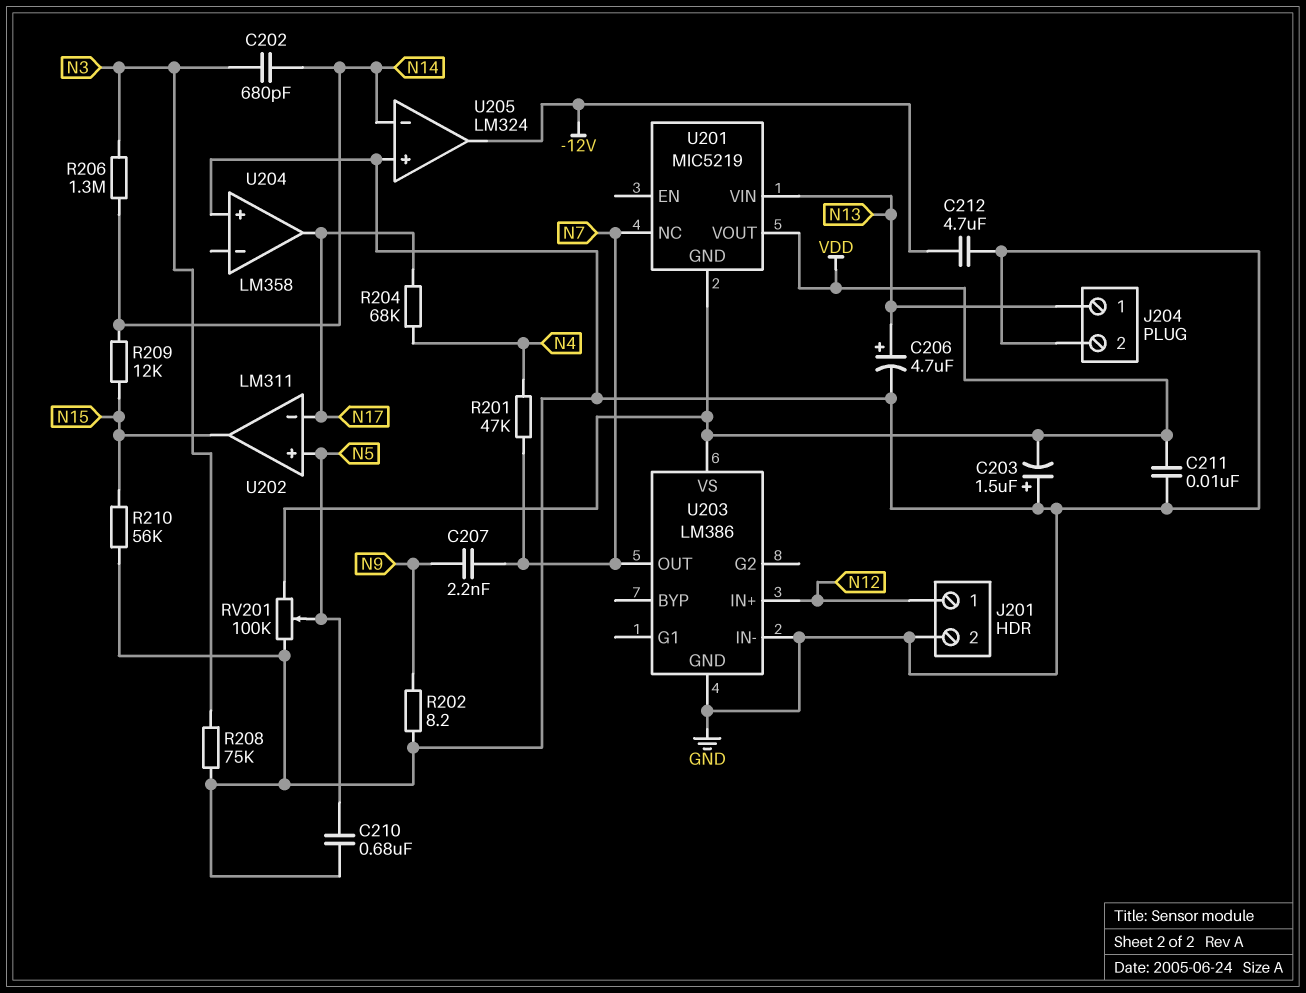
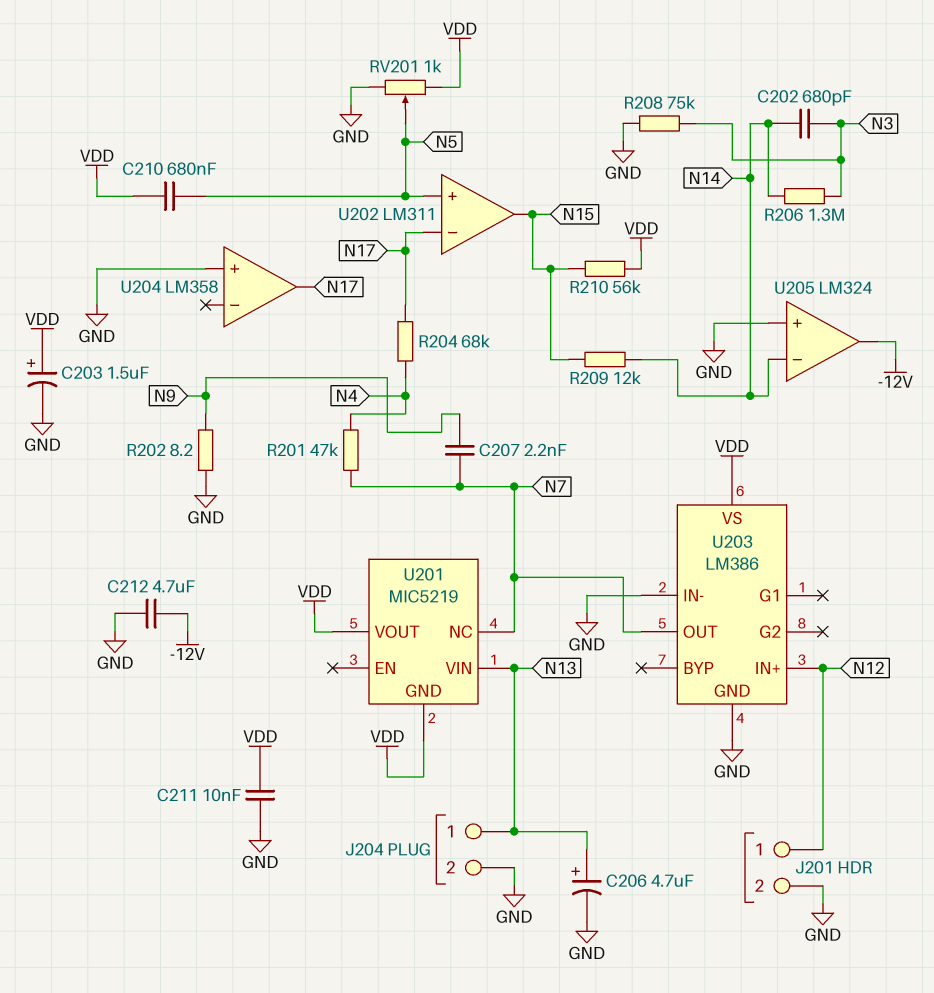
C203: 1.5uF (plus GND, minus VDD) -> 1.5uF (plus VDD, minus GND)
C210: 680nF (GND, N5) -> 680nF (N5, VDD)
R210: 56k (GND, N15) -> 56k (N15, VDD)
RV201: 100k (GND, VDD, wiper N5) -> 1k (GND, VDD, wiper N5)

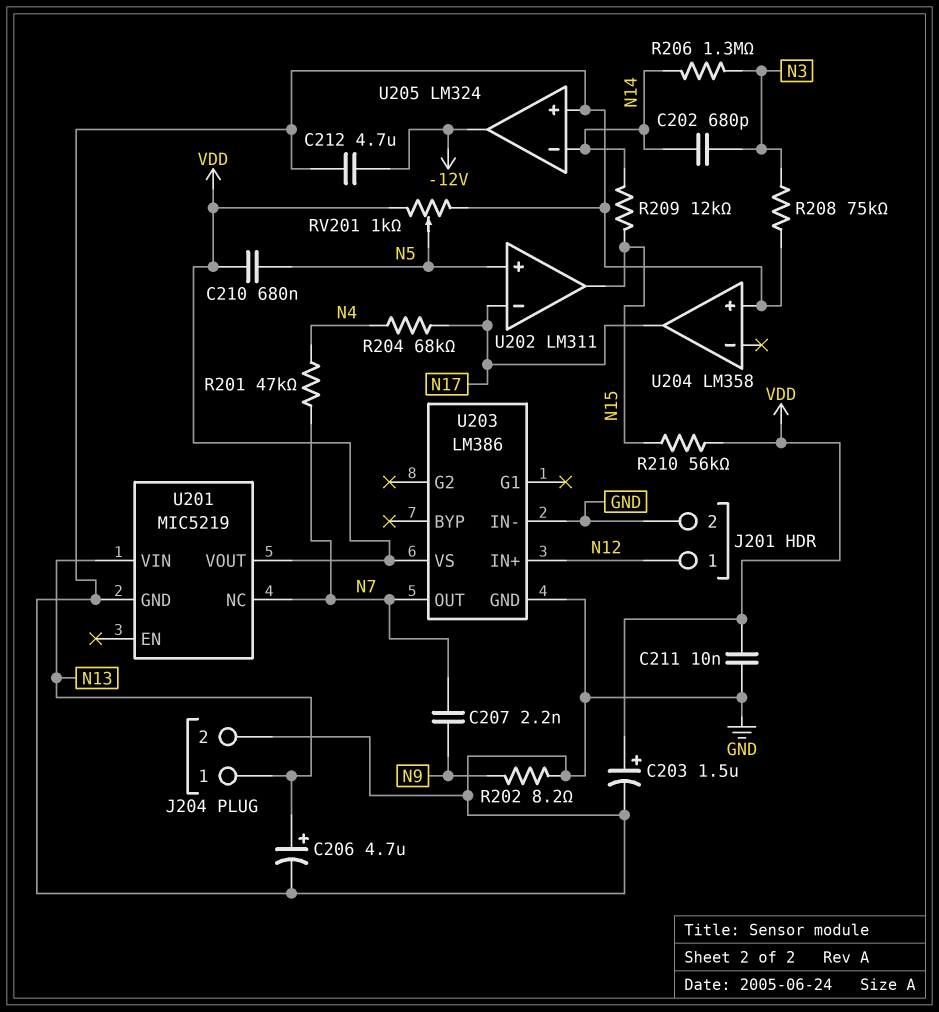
U201 pin GND: VDD -> GND

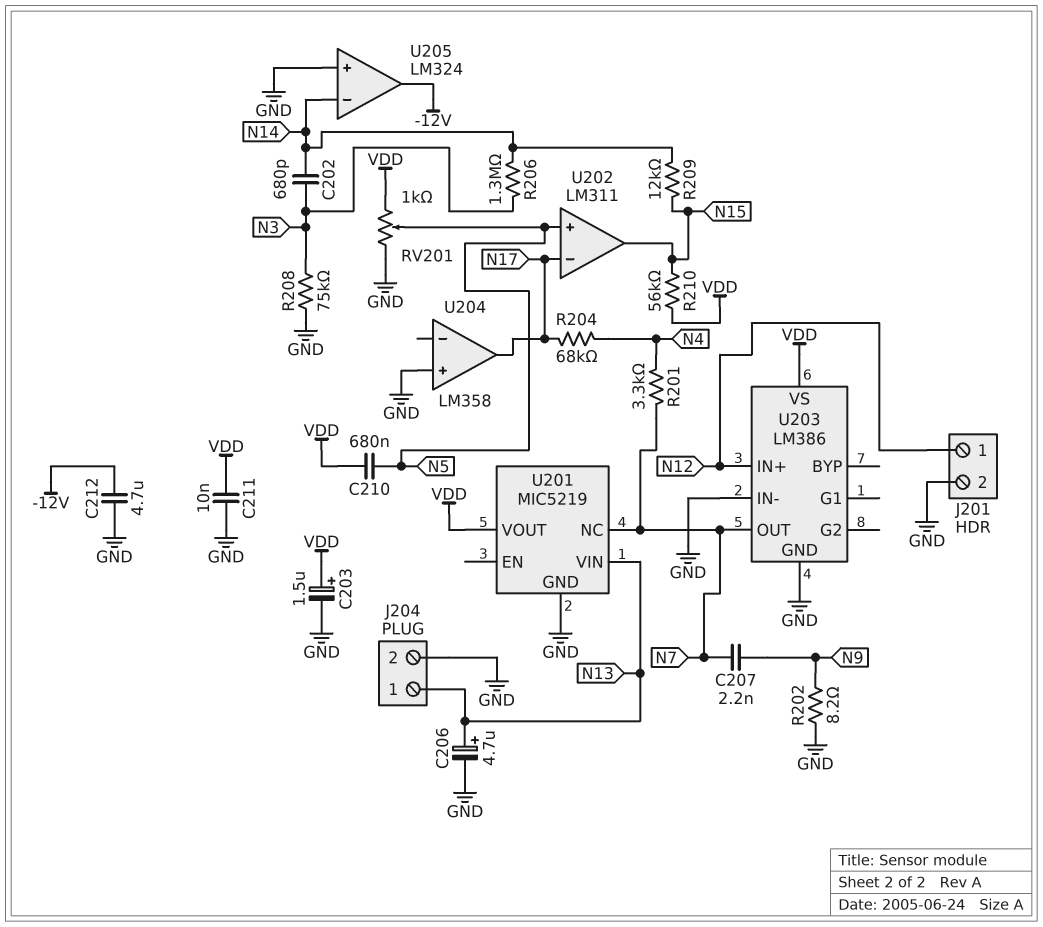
R201: 47k (N4, N7) -> 3.3k (N4, N7)

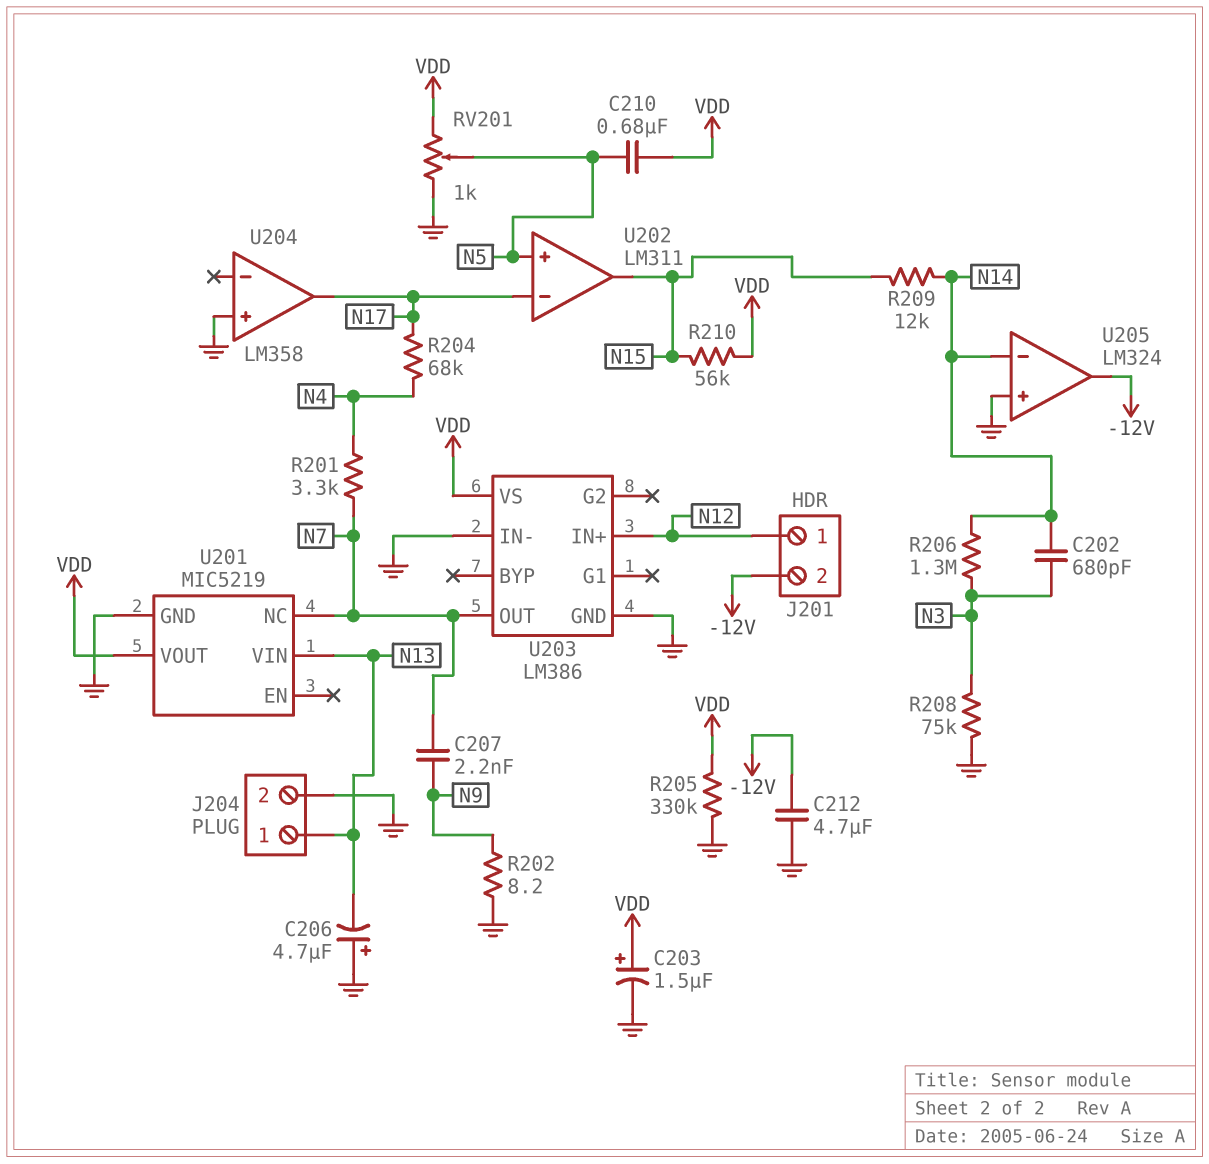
C206: 4.7uF (plus N13, minus GND) -> 4.7uF (plus GND, minus N13)
C211: 10nF (GND, VDD) -> none
J201 pin 2: GND -> -12V
R205: none -> 330k (GND, VDD)

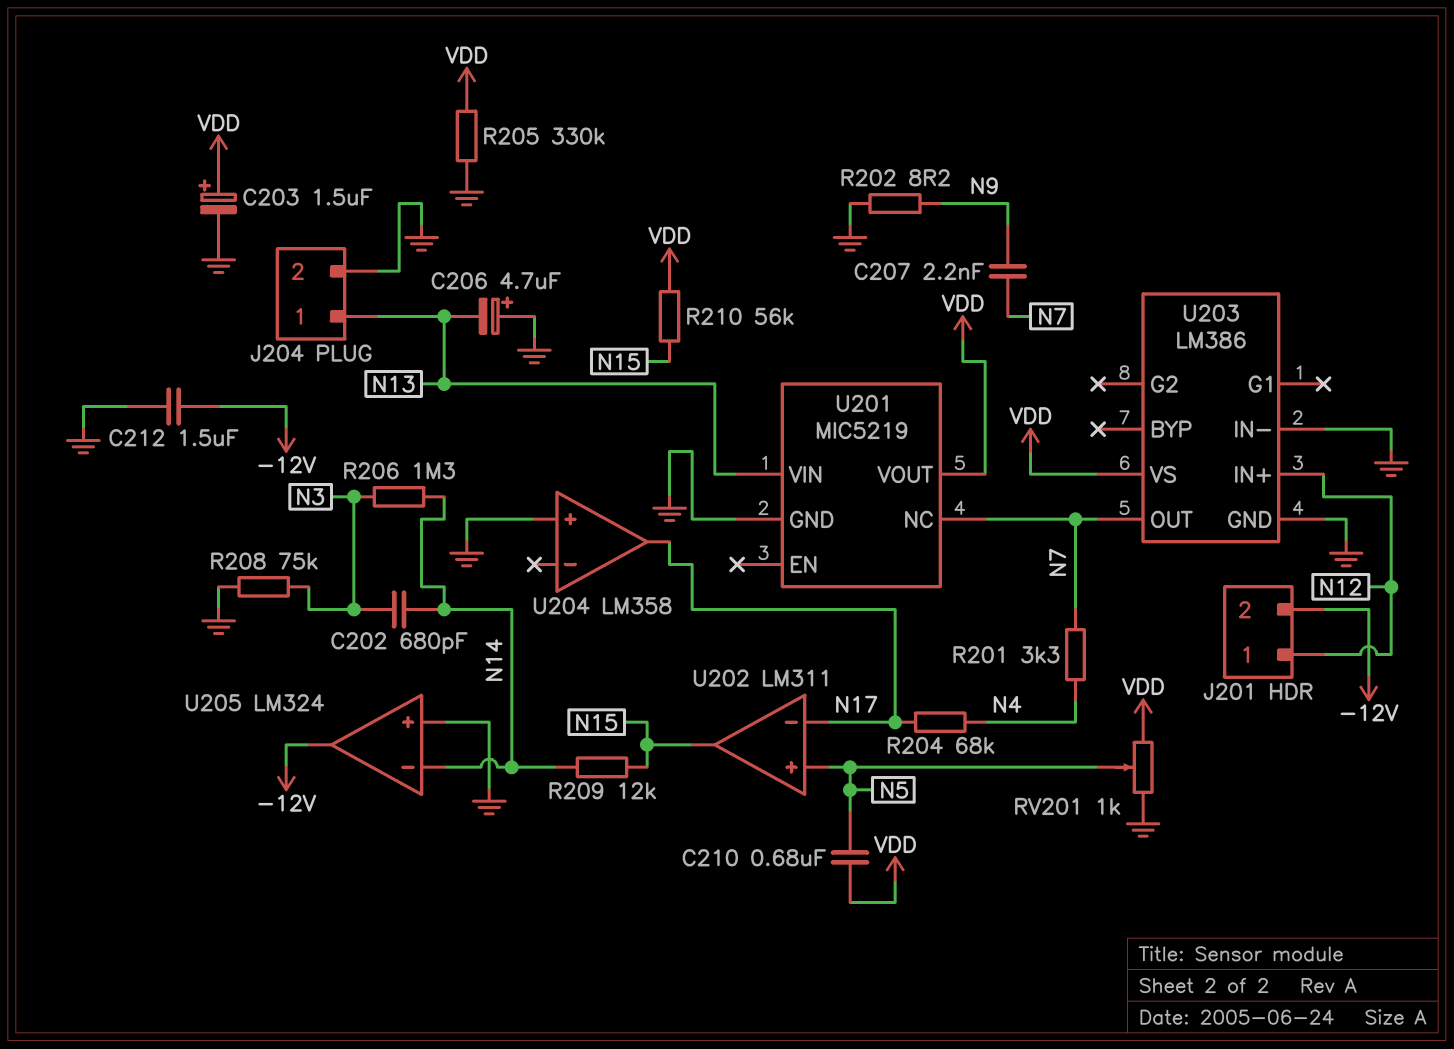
C212: 4.7uF (-12V, GND) -> 1.5uF (-12V, GND)

